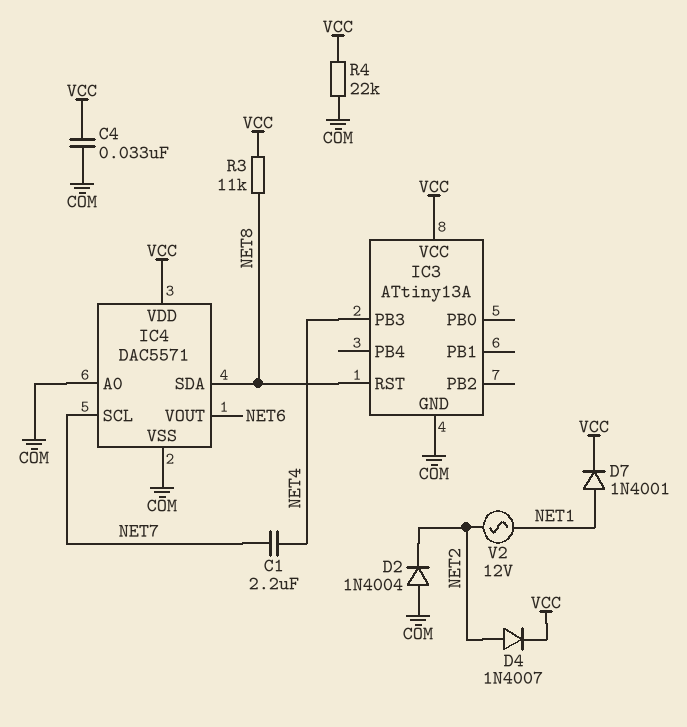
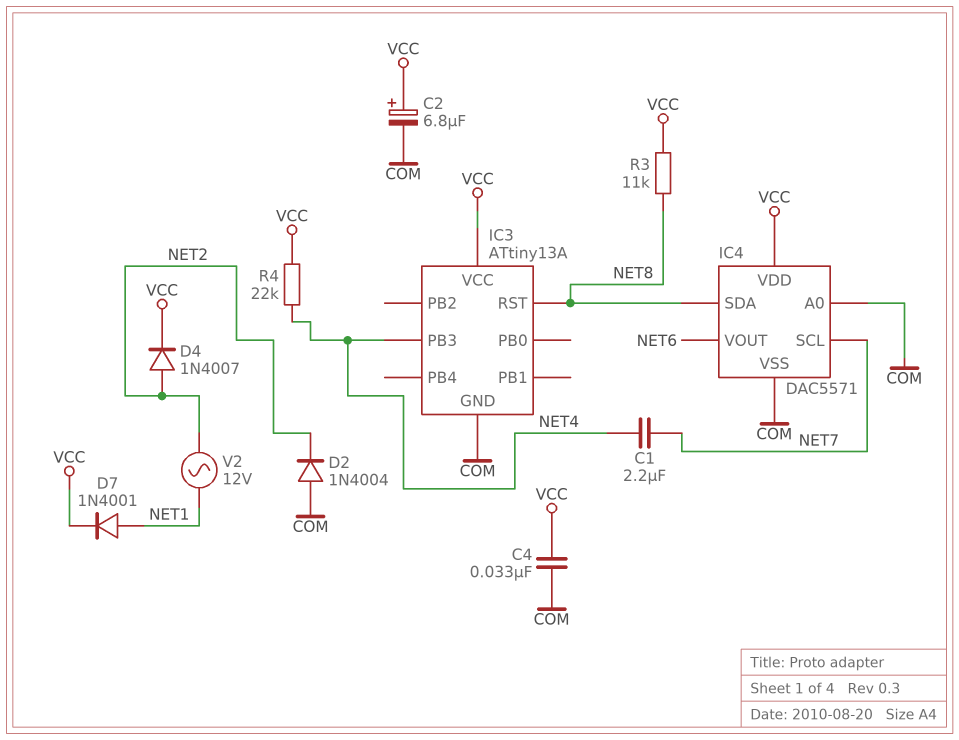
C2: none -> 6.8uF (plus VCC, minus COM)
R4: 22k (COM, VCC) -> 22k (NET4, VCC)

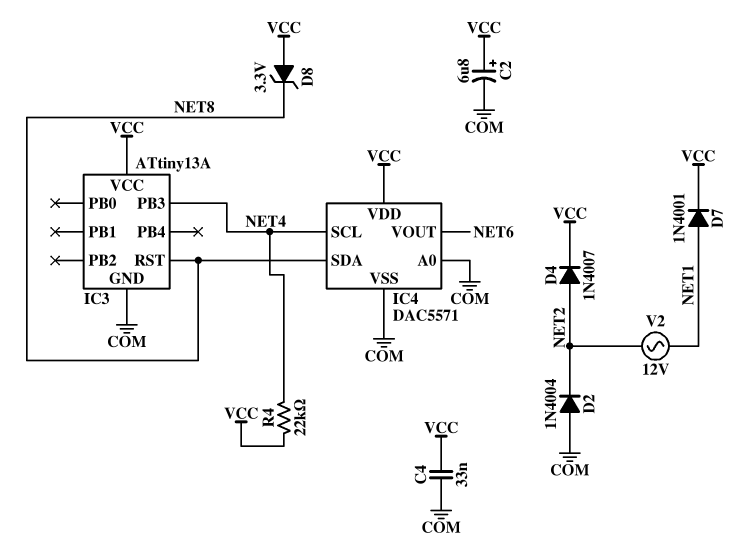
C1: 2.2uF (NET4, NET7) -> none
D8: none -> zener 3.3V (A VCC, K NET8)
IC4 pin SCL: NET7 -> NET4
R3: 11k (NET8, VCC) -> none

